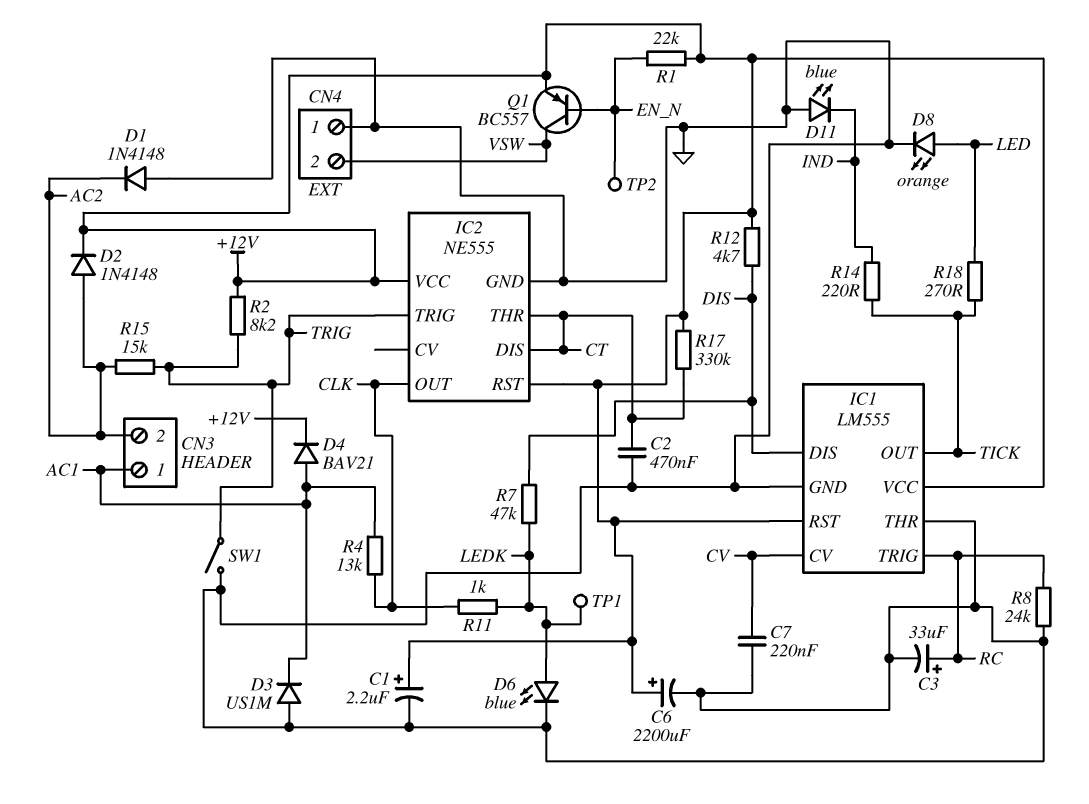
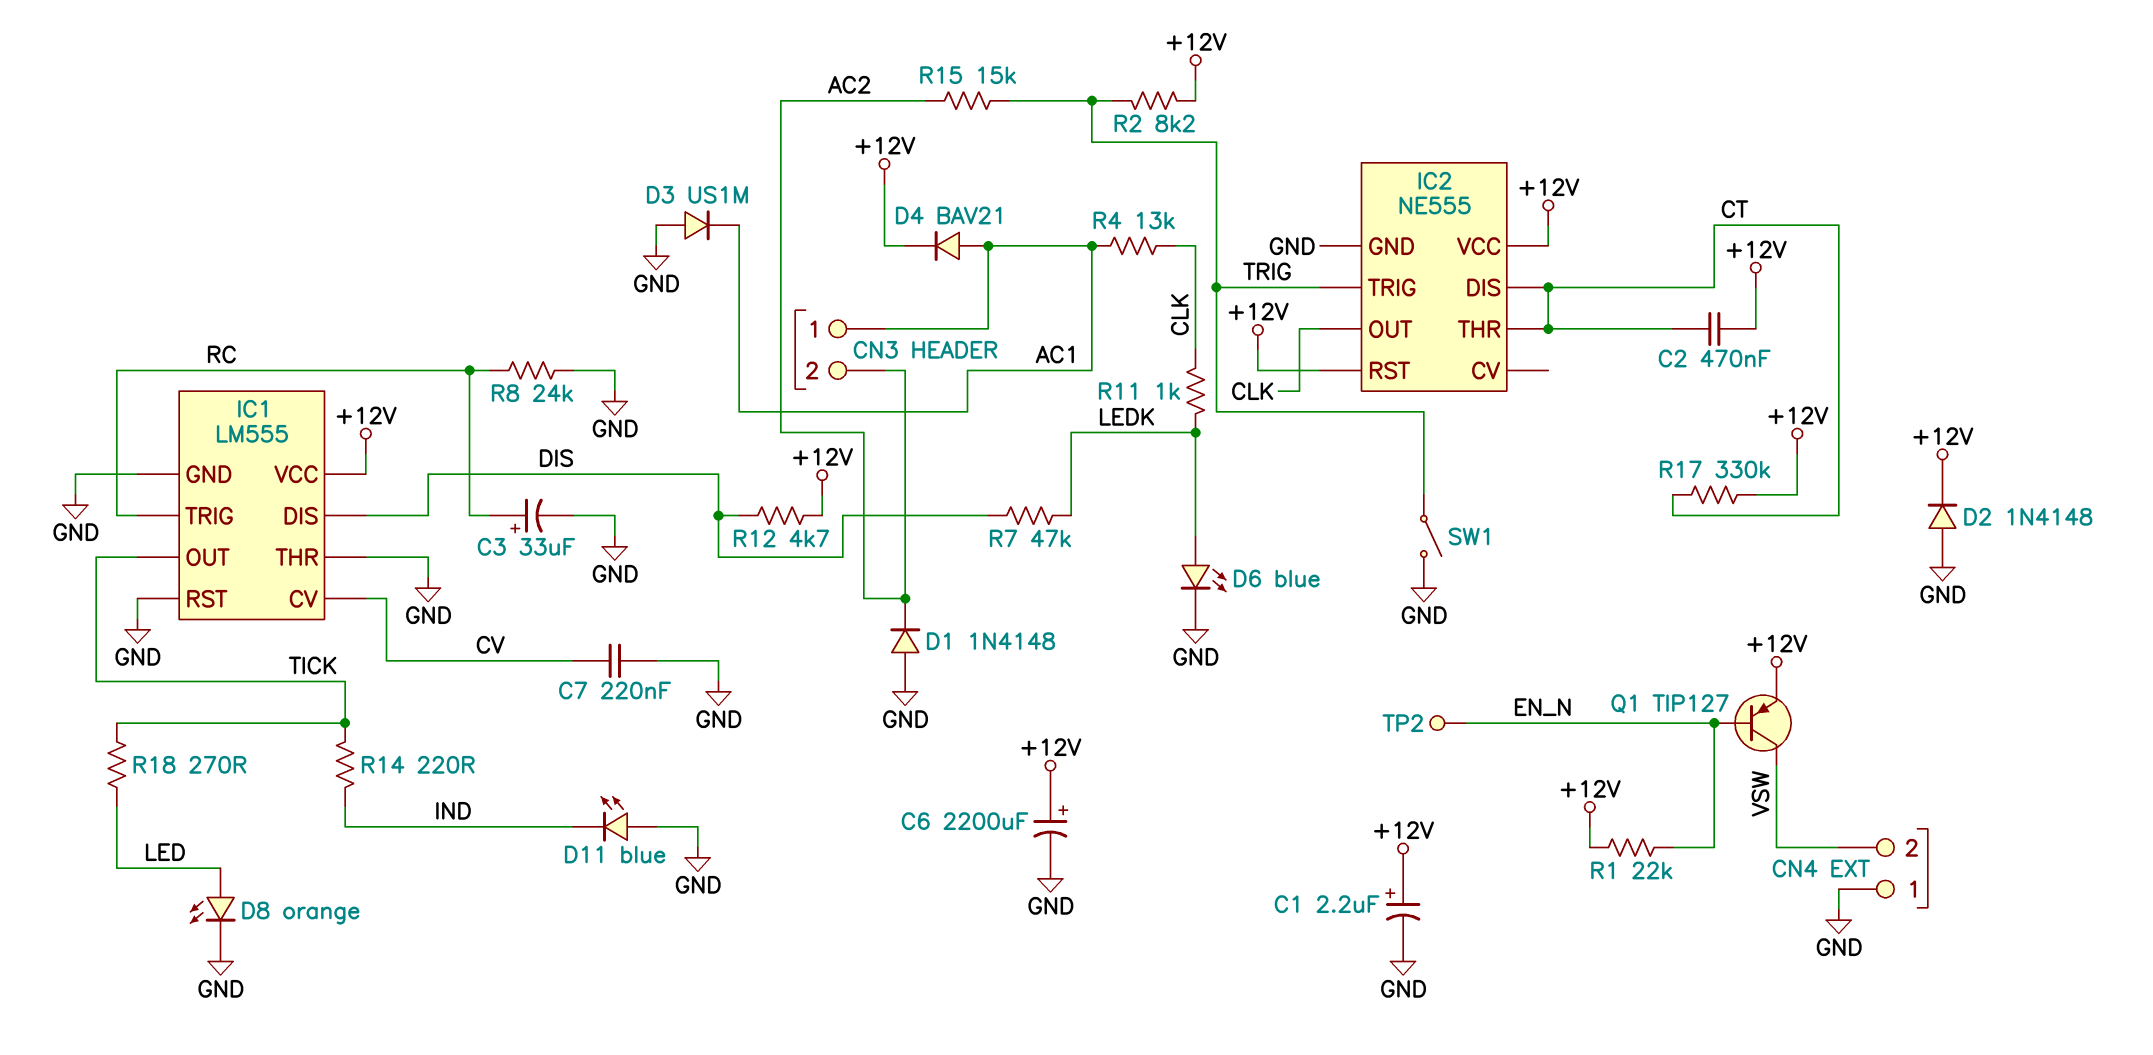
C2: 470nF (CT, GND) -> 470nF (+12V, CT)
D2: diode 1N4148 (A AC2, K +12V) -> diode 1N4148 (A GND, K +12V)
IC1 pin RST: +12V -> GND
Q1: PNP BC557 (B EN_N, C VSW, E +12V) -> PNP TIP127 (B EN_N, C VSW, E +12V)
TP1: test point (LEDK) -> none

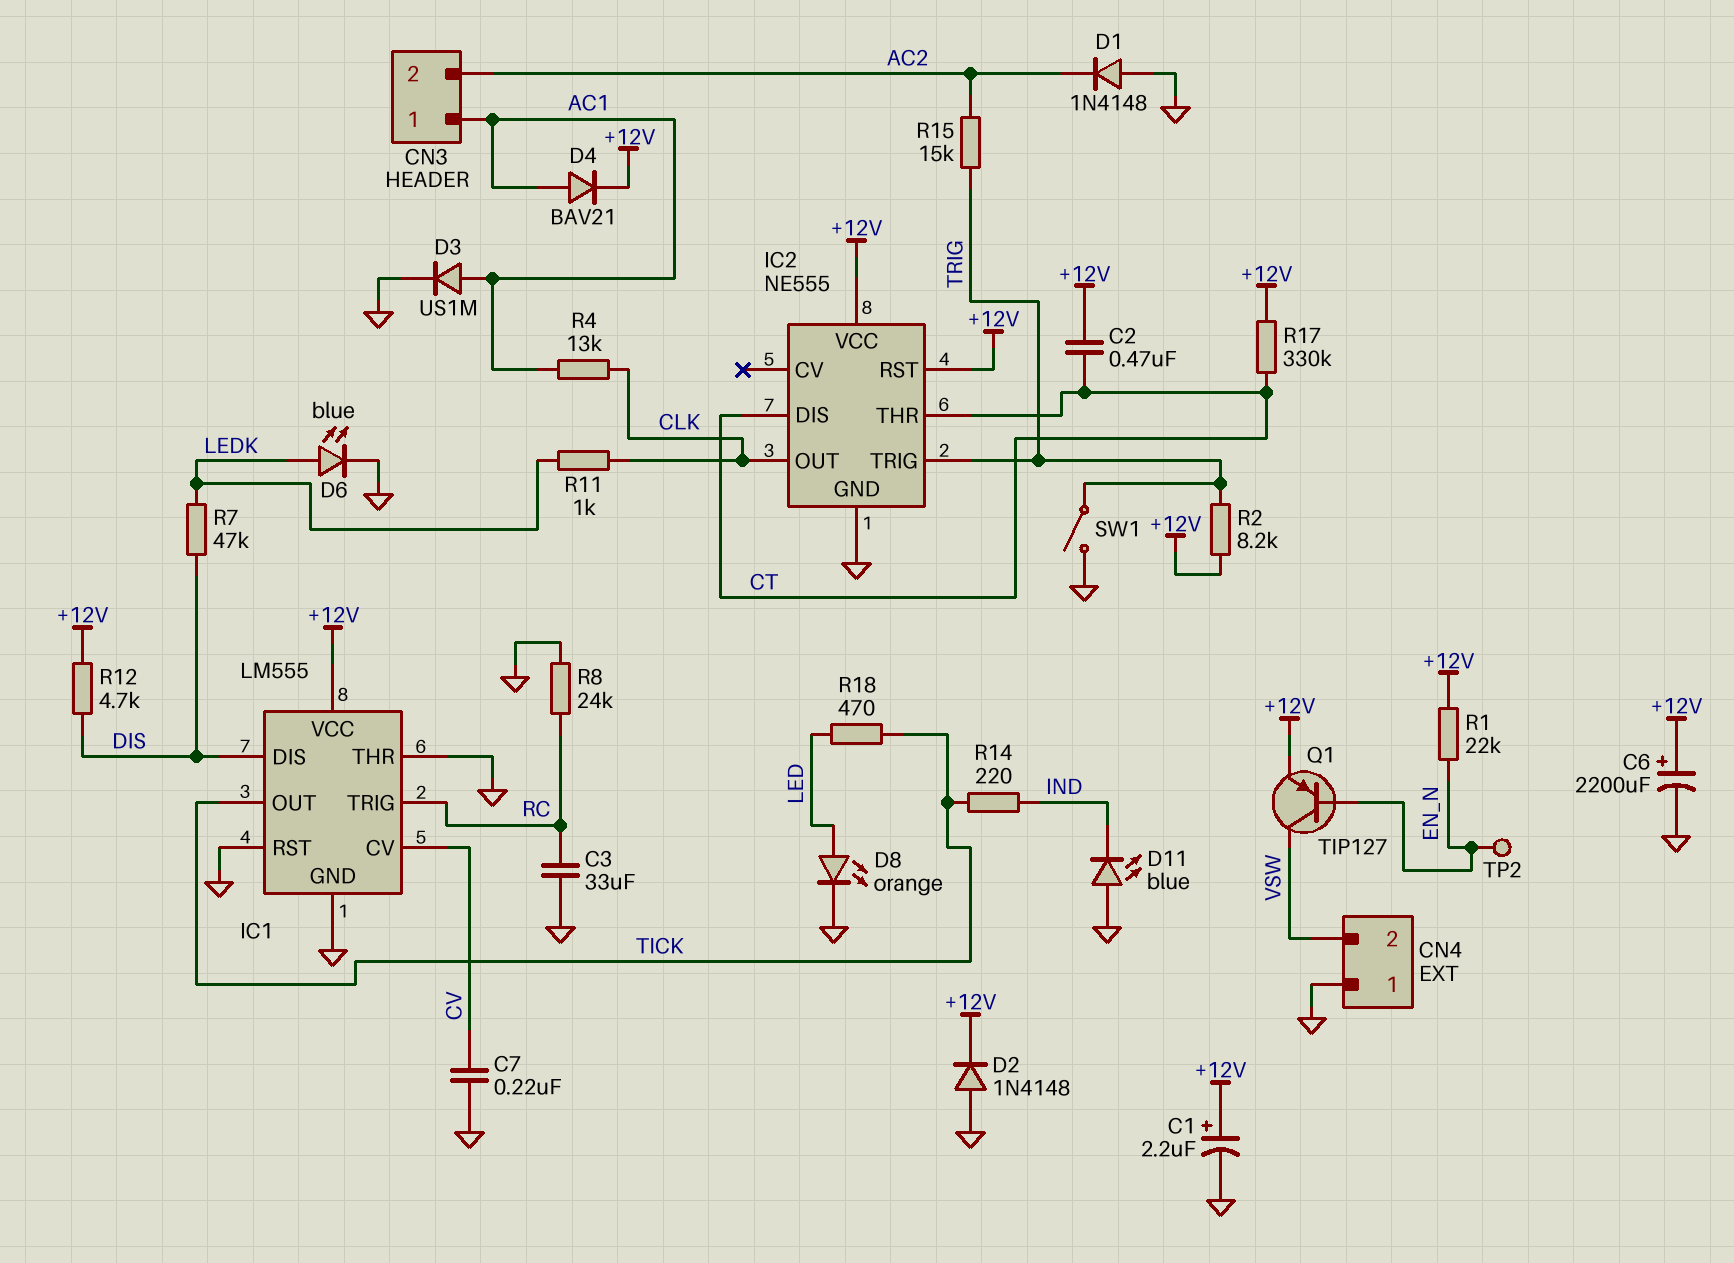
C3: 33uF (plus RC, minus GND) -> 33uF (GND, RC)
D3: diode US1M (A GND, K AC1) -> diode US1M (A AC1, K GND)
R18: 270 (LED, TICK) -> 470 (LED, TICK)

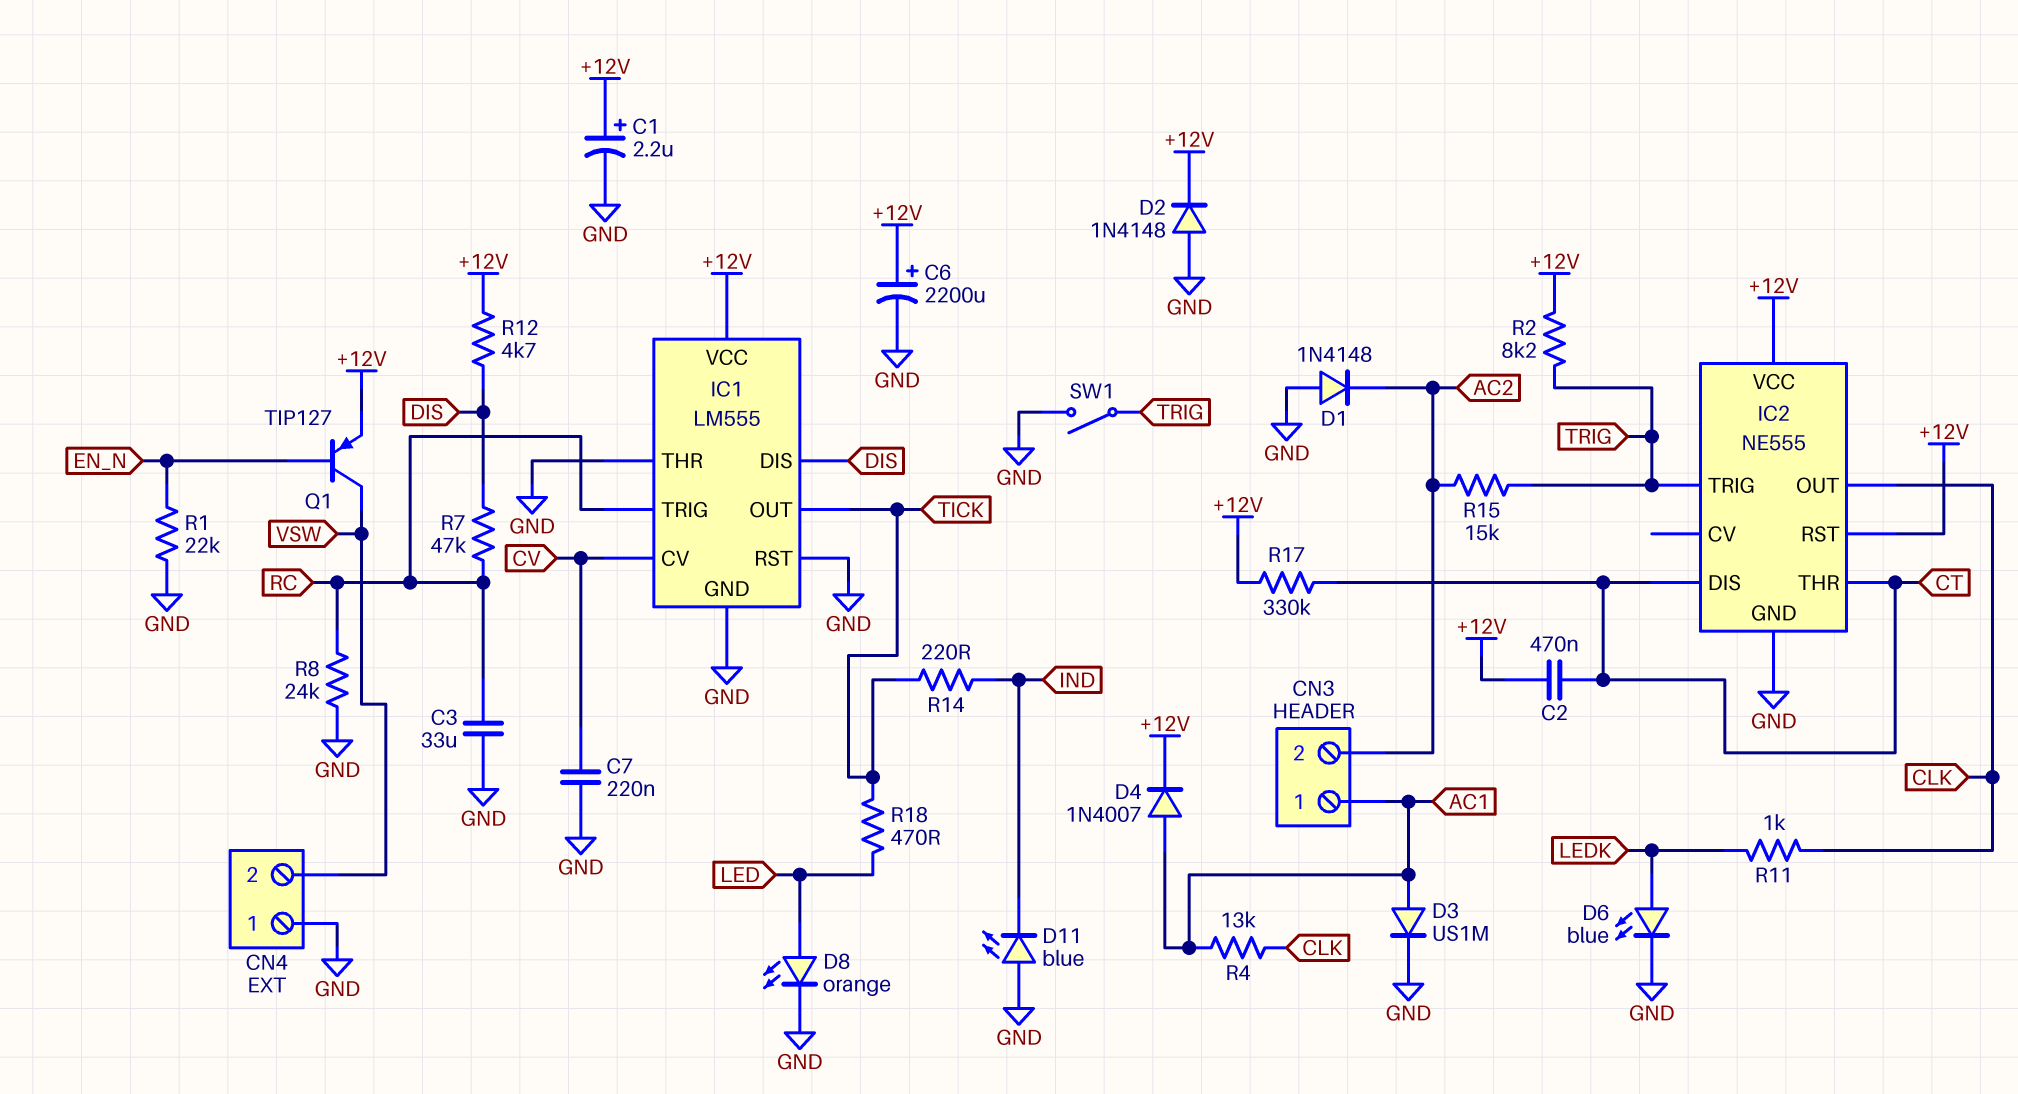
D4: diode BAV21 (A AC1, K +12V) -> diode 1N4007 (A AC1, K +12V)
R1: 22k (+12V, EN_N) -> 22k (EN_N, GND)
R7: 47k (DIS, LEDK) -> 47k (DIS, RC)
TP2: test point (EN_N) -> none

